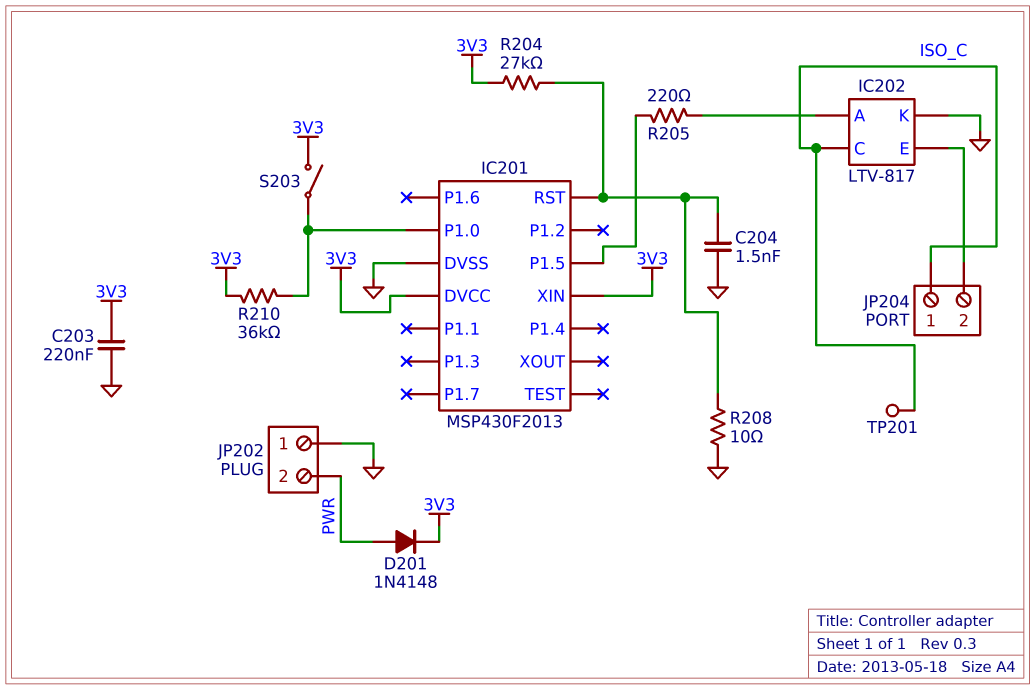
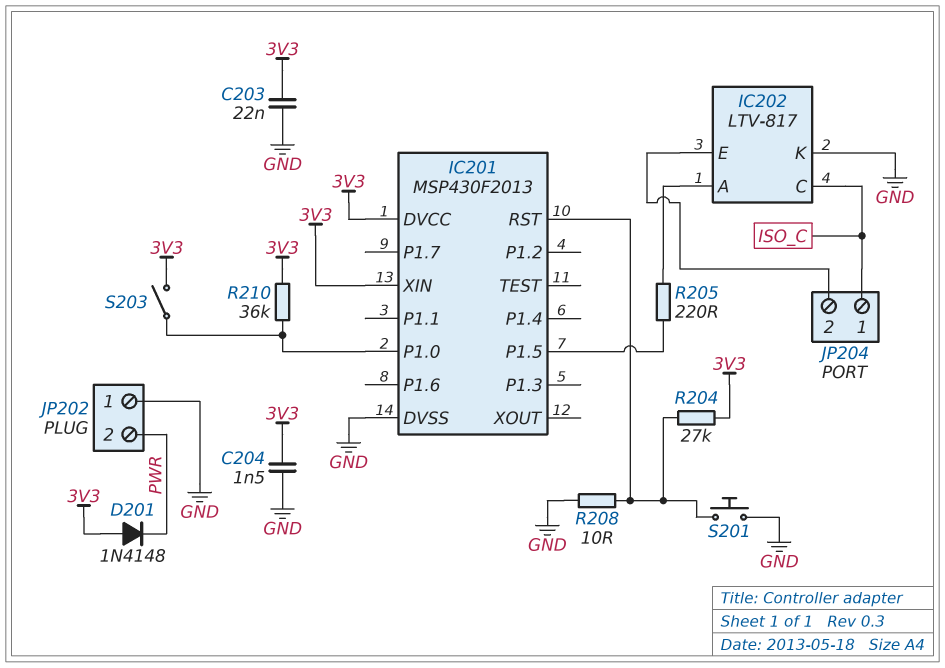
C203: 220nF (3V3, GND) -> 22nF (3V3, GND)
C204: 1.5nF (GND, IC201/RST) -> 1.5nF (3V3, GND)
D201: diode 1N4148 (A PWR, K 3V3) -> diode 1N4148 (A 3V3, K PWR)
S201: none -> button (GND, IC201/RST)
TP201: test point (ISO_C) -> none

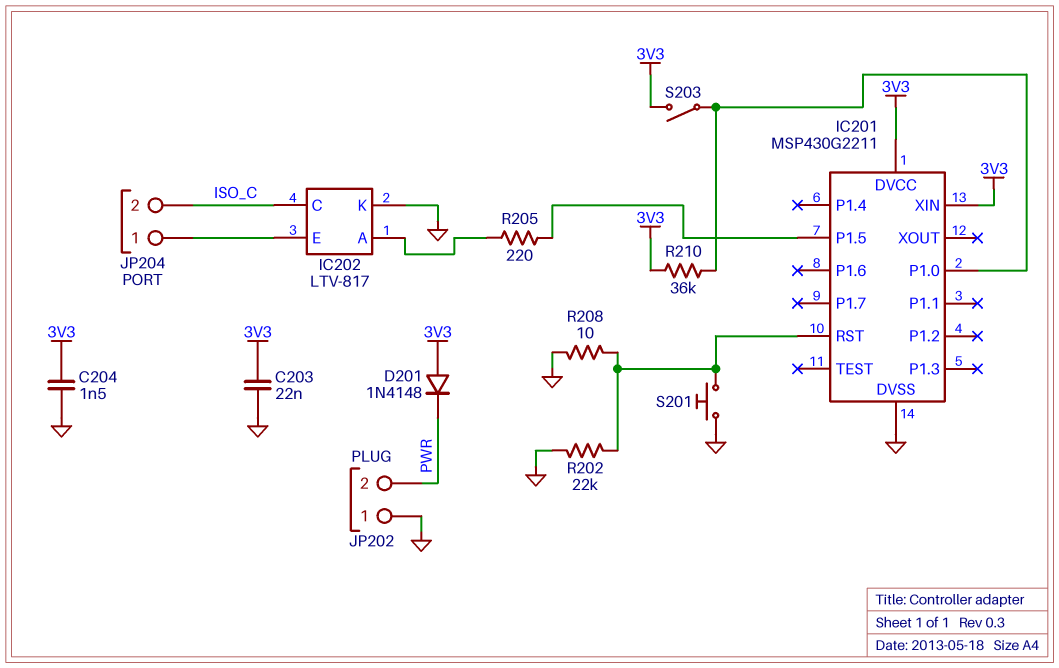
IC201: MSP430F2013 -> MSP430G2211
JP204 pin 1: ISO_C -> IC202/E
JP204 pin 2: IC202/E -> ISO_C
R202: none -> 22k (GND, IC201/RST)
R204: 27k (3V3, IC201/RST) -> none

